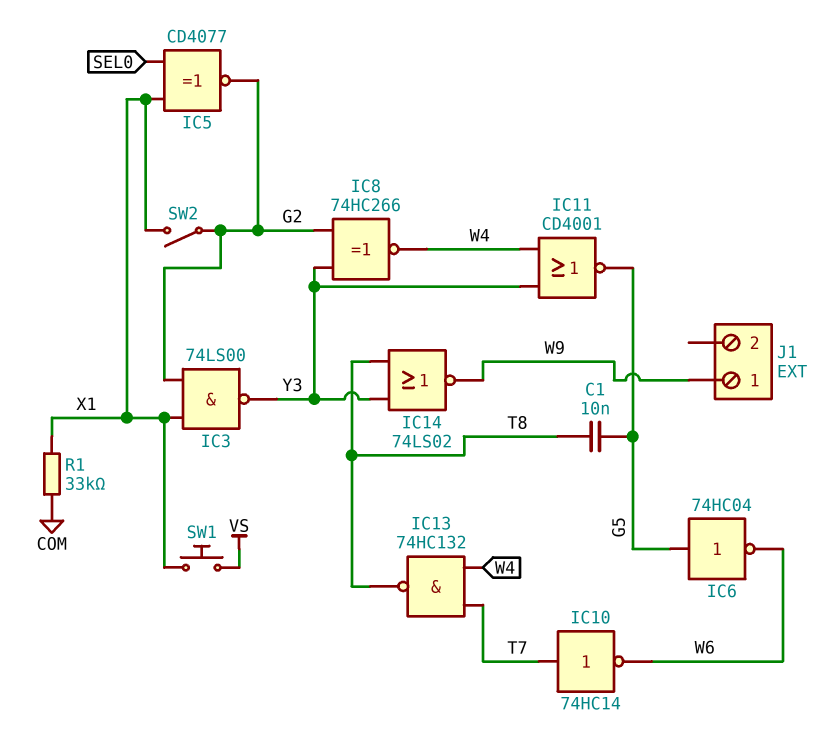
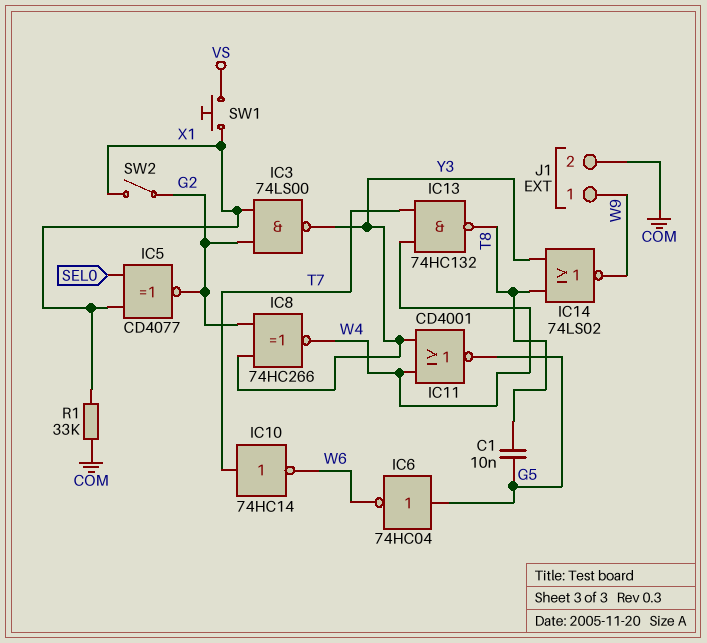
J1 pin 2: none -> COM

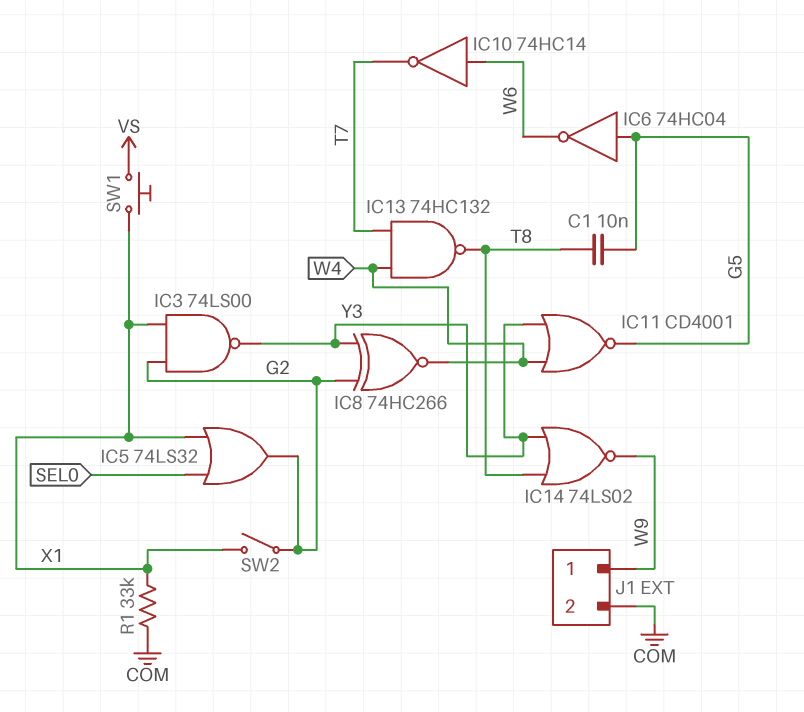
IC5: XNOR CD4077 (in SEL0, in X1, out G2) -> OR 74LS32 (in SEL0, in X1, out G2)
IC10: NOT 74HC14 (in T7, out W6) -> NOT 74HC14 (in W6, out T7)

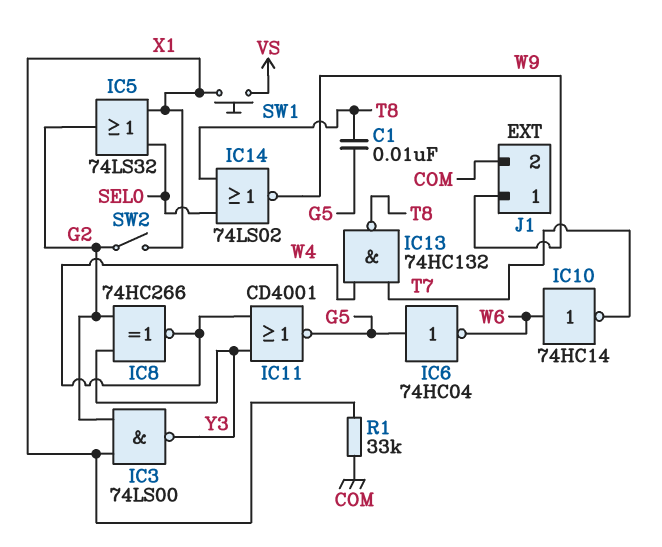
IC14: NOR 74LS02 (in T8, in Y3, out W9) -> NOR 74LS02 (in SEL0, in T8, out W9)

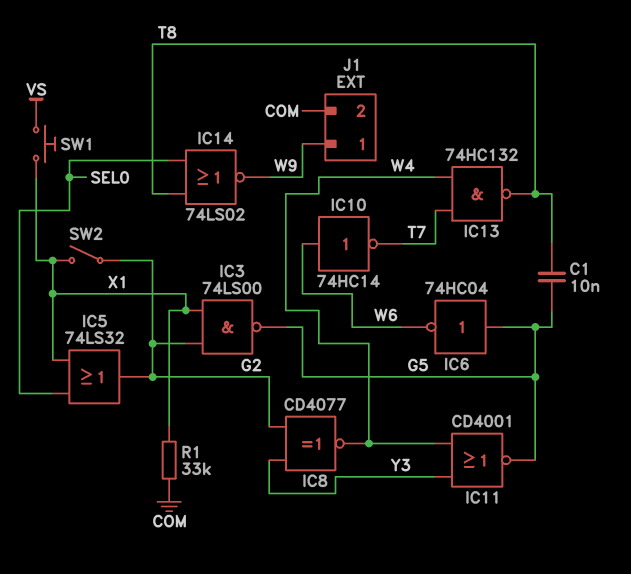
IC3: NAND 74LS00 (in G2, in X1, out Y3) -> NAND 74LS00 (in G2, in X1, out G5)
IC8: XNOR 74HC266 (in G2, in Y3, out W4) -> XNOR CD4077 (in G2, in Y3, out W4)

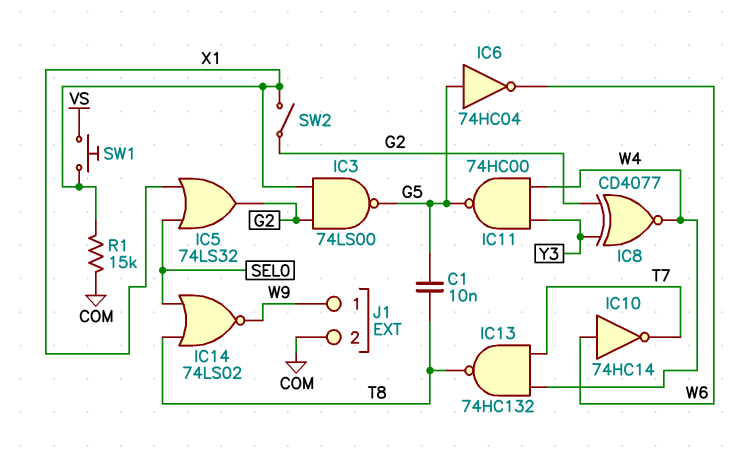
IC11: NOR CD4001 (in W4, in Y3, out G5) -> NAND 74HC00 (in W4, in Y3, out G5)
R1: 33k (COM, X1) -> 15k (COM, X1)

